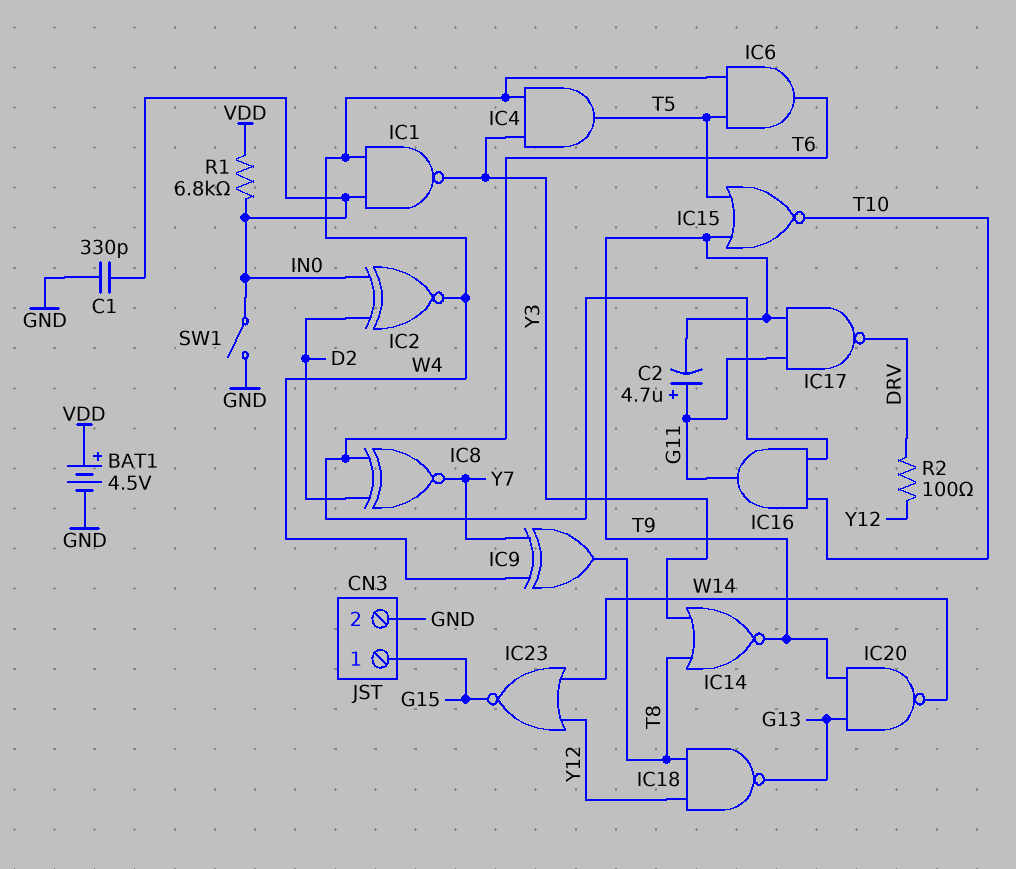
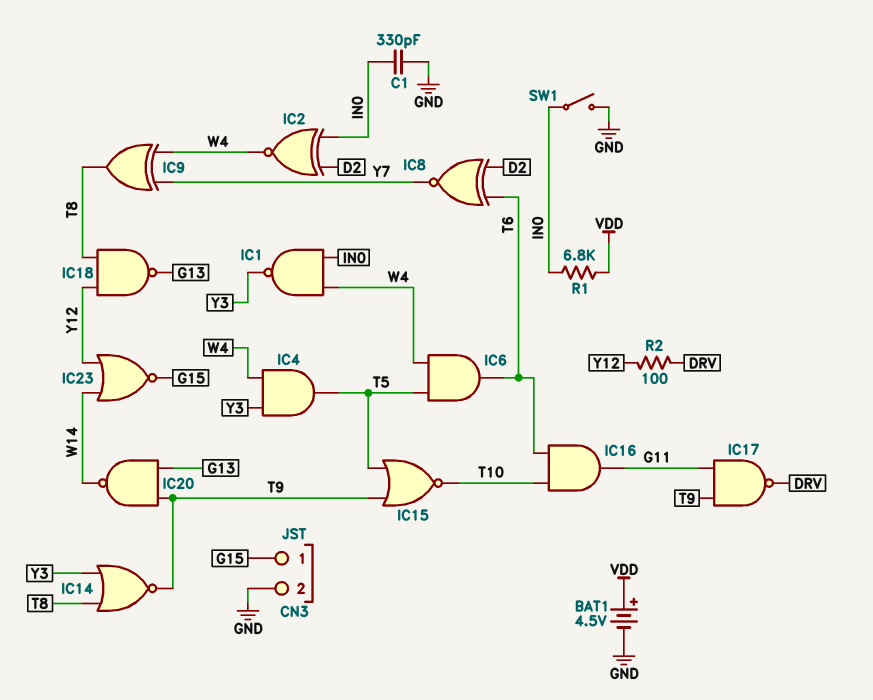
C2: 4.7uF (plus G11, minus T9) -> none

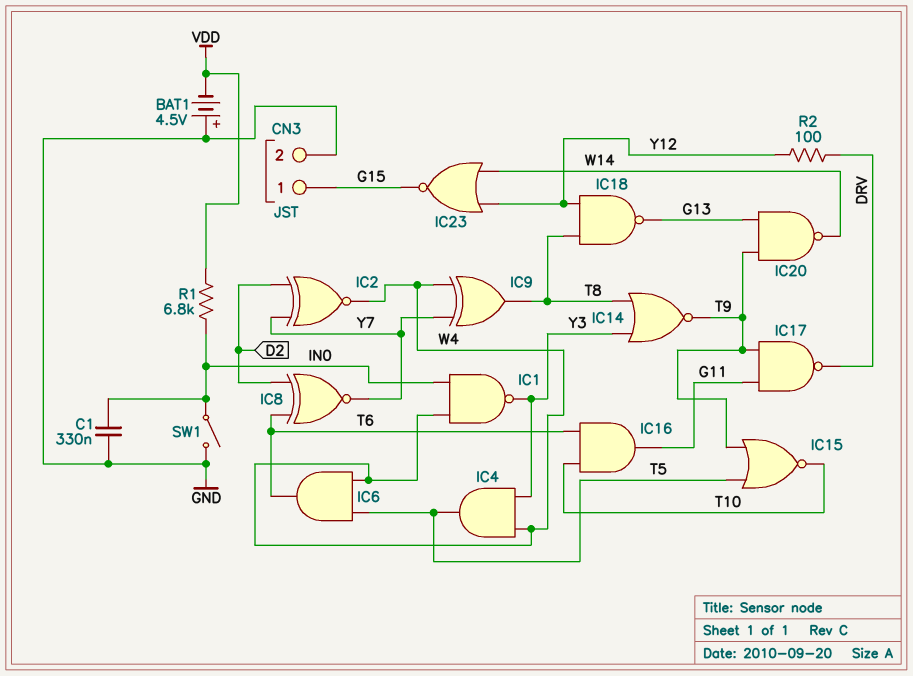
BAT1: 4.5V (plus VDD, minus GND) -> 4.5V (plus GND, minus VDD)
C1: 330pF (GND, IN0) -> 330nF (GND, IN0)
IC2: XNOR (in D2, in IN0, out W4) -> XNOR (in D2, in Y7, out W4)

